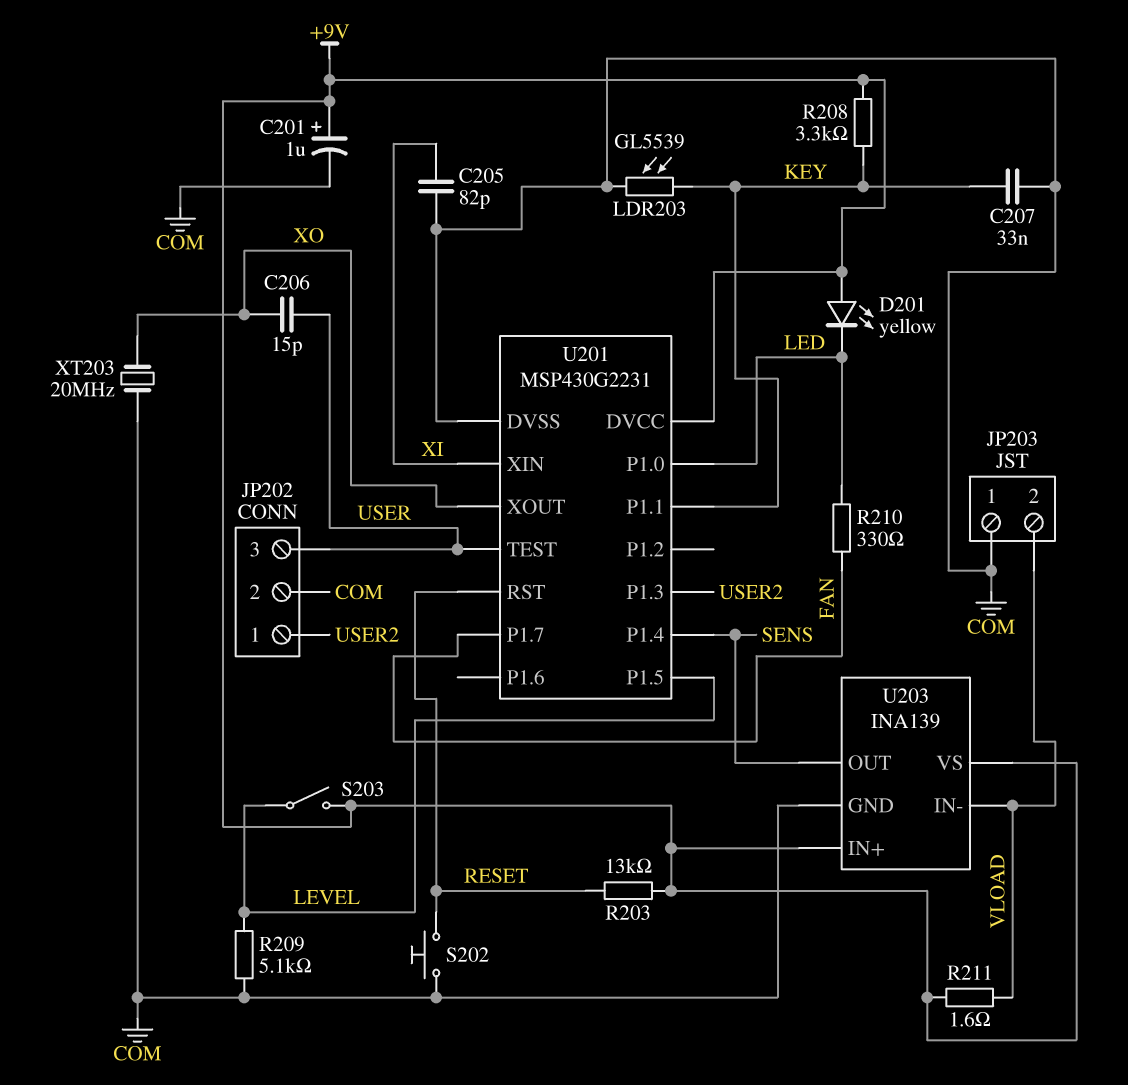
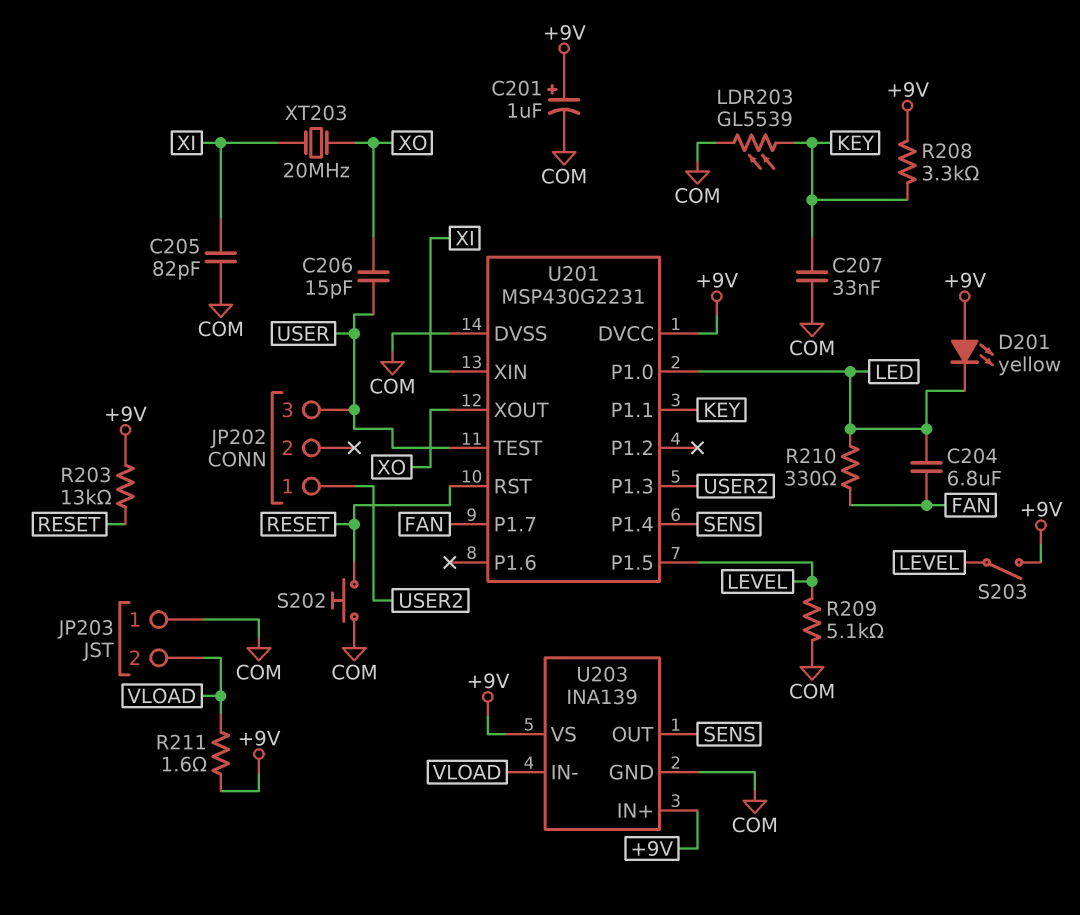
C204: none -> 6.8uF (FAN, LED)
JP202 pin 2: COM -> none
XT203: 20MHz (COM, XO) -> 20MHz (XI, XO)

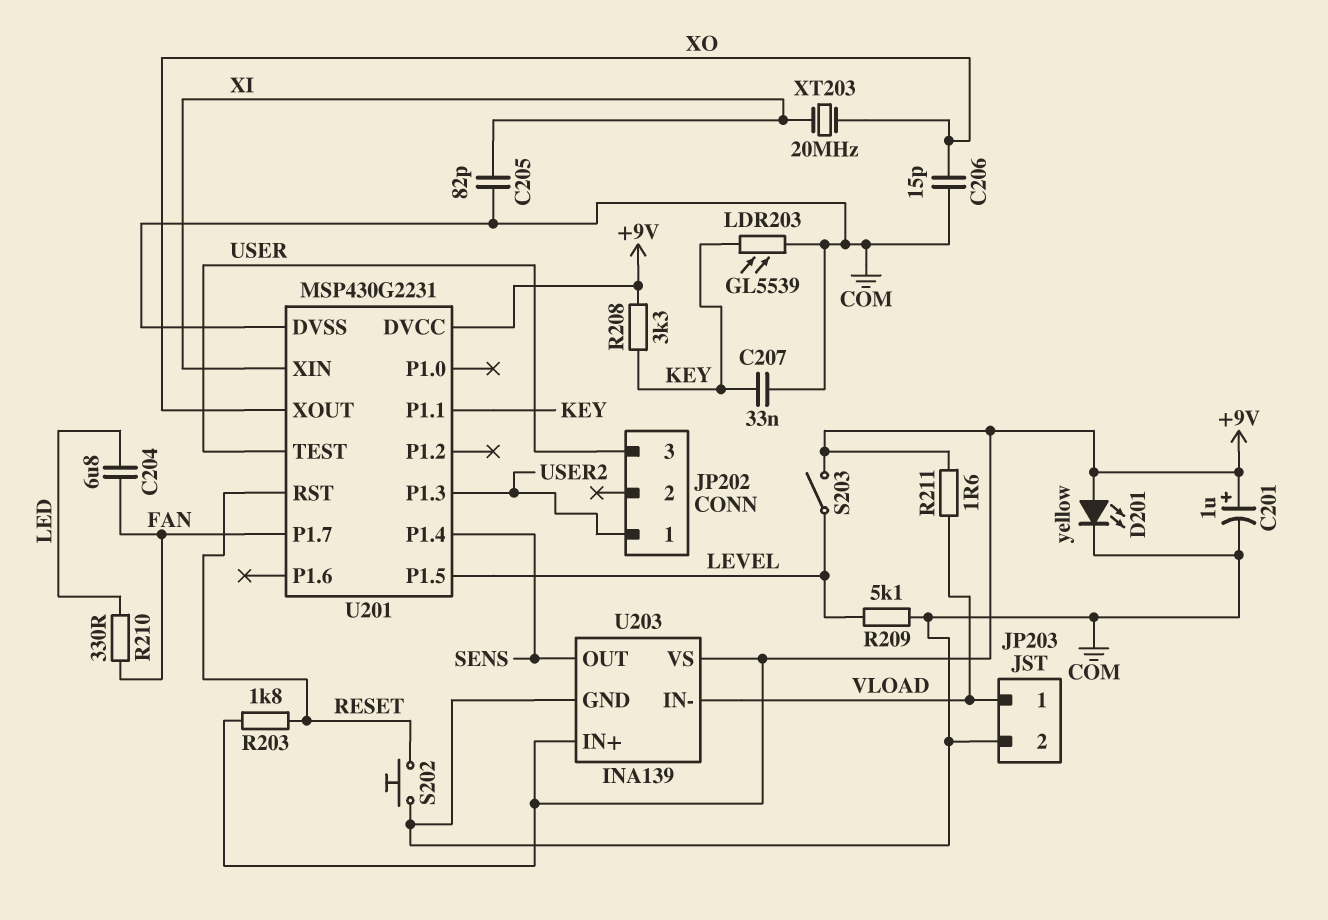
C206: 15pF (USER, XO) -> 15pF (COM, XO)
D201: LED yellow (A +9V, K LED) -> LED yellow (A +9V, K COM)
JP203 pin 1: COM -> VLOAD
JP203 pin 2: VLOAD -> COM
R203: 13k (+9V, RESET) -> 1.8k (+9V, RESET)
U201 pin P1.0: LED -> none

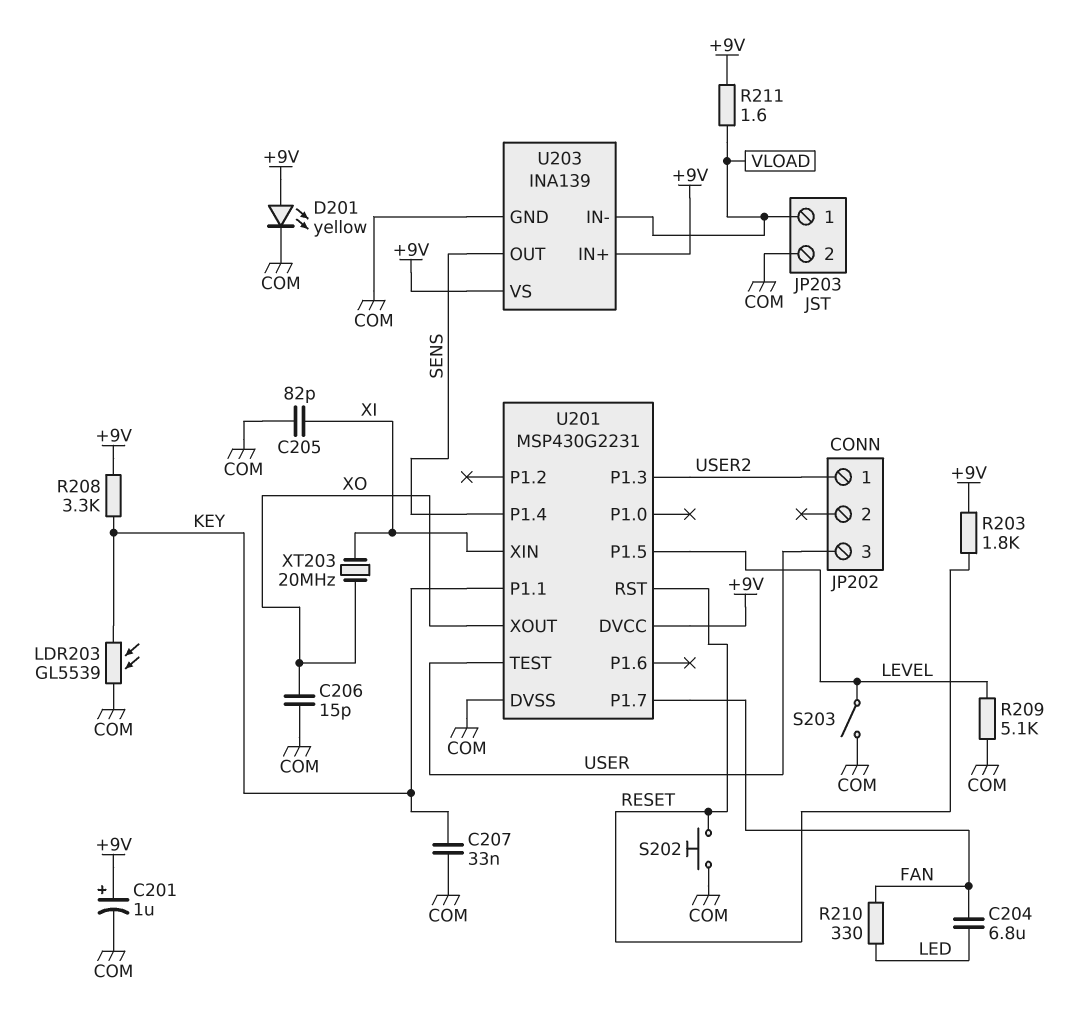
S203: switch (+9V, LEVEL) -> switch (COM, LEVEL)

